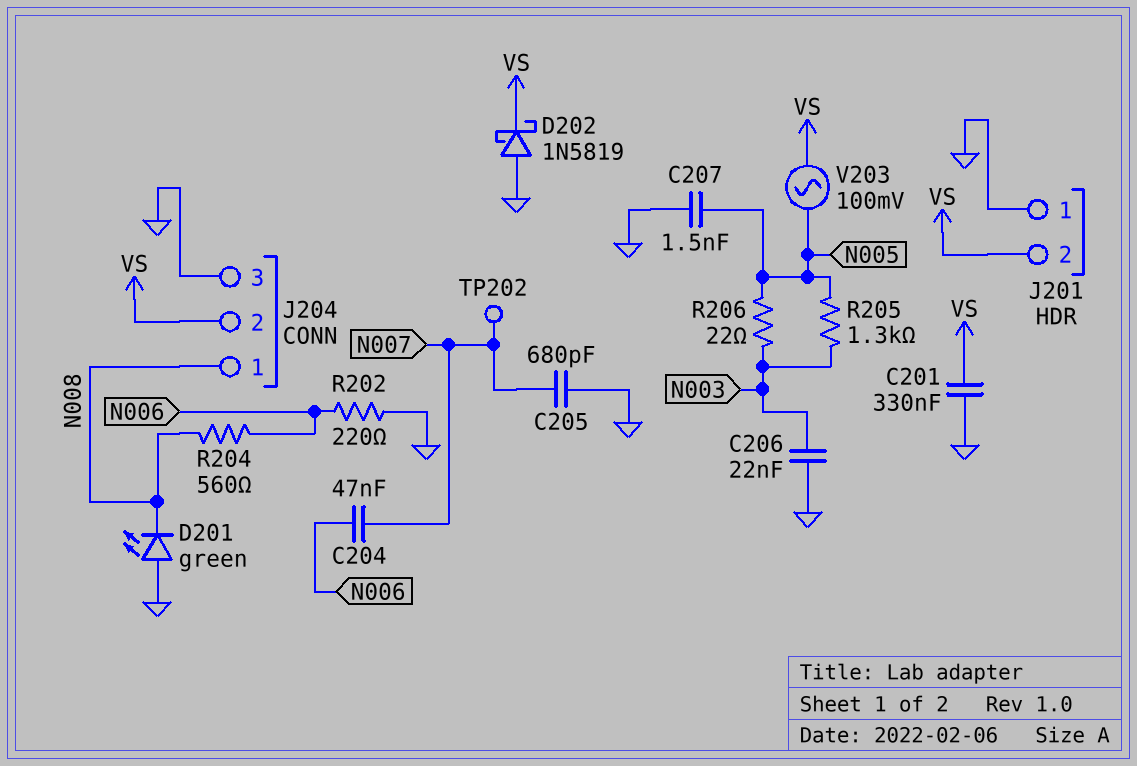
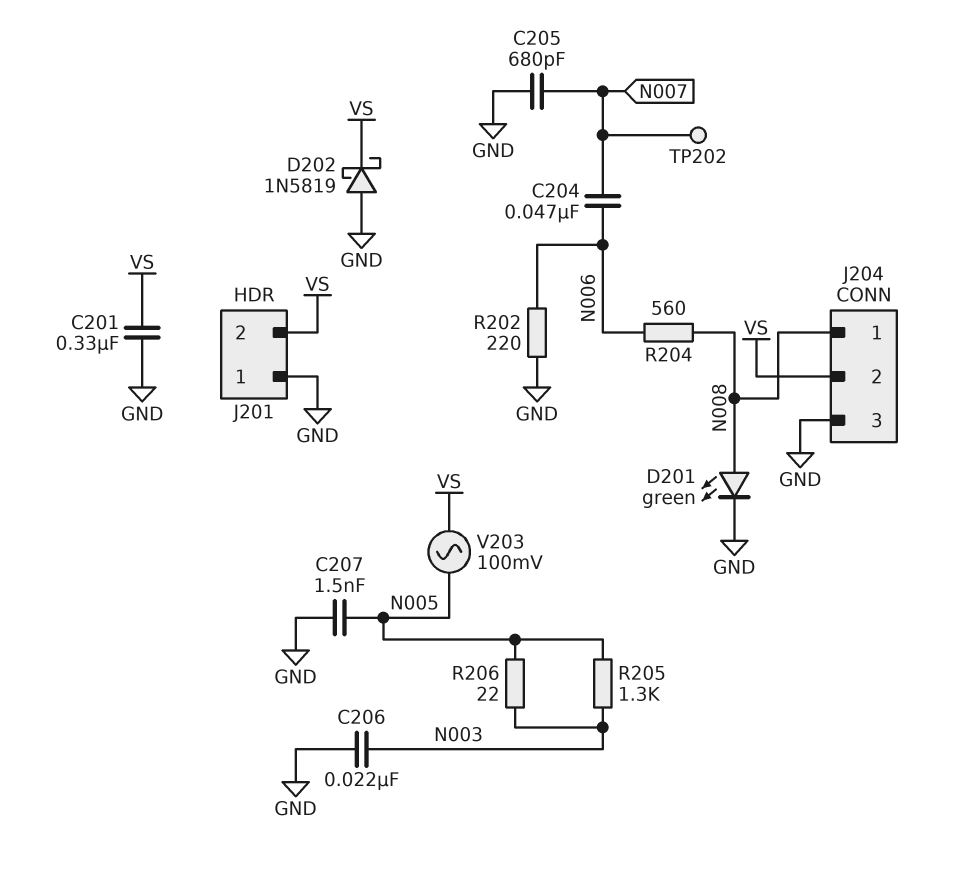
D201: LED green (A GND, K N008) -> LED green (A N008, K GND)

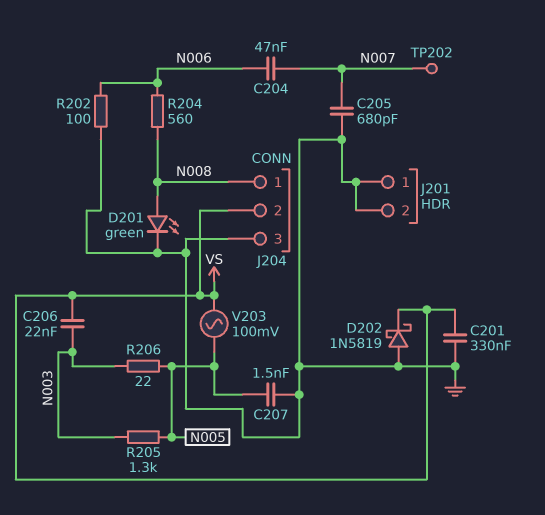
C206: 22nF (GND, N003) -> 22nF (N003, VS)
J201 pin 2: VS -> GND
R202: 220 (GND, N006) -> 100 (GND, N006)

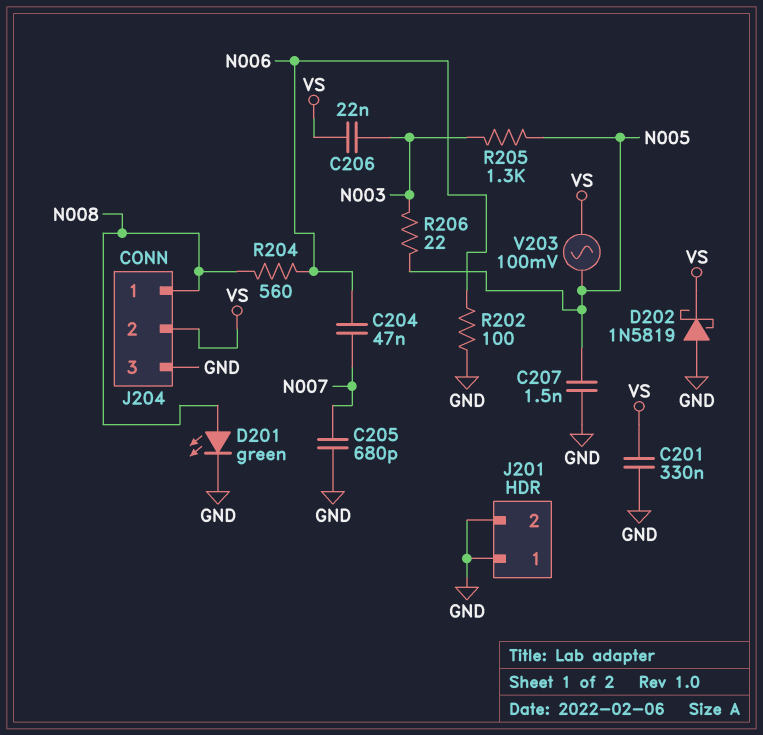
TP202: test point (N007) -> none

